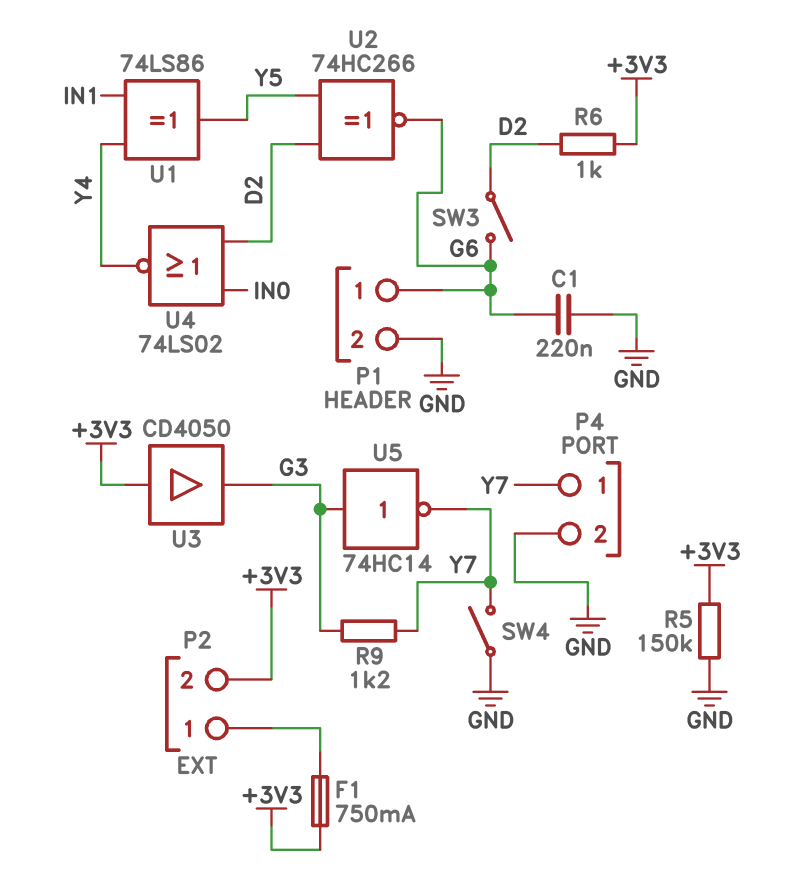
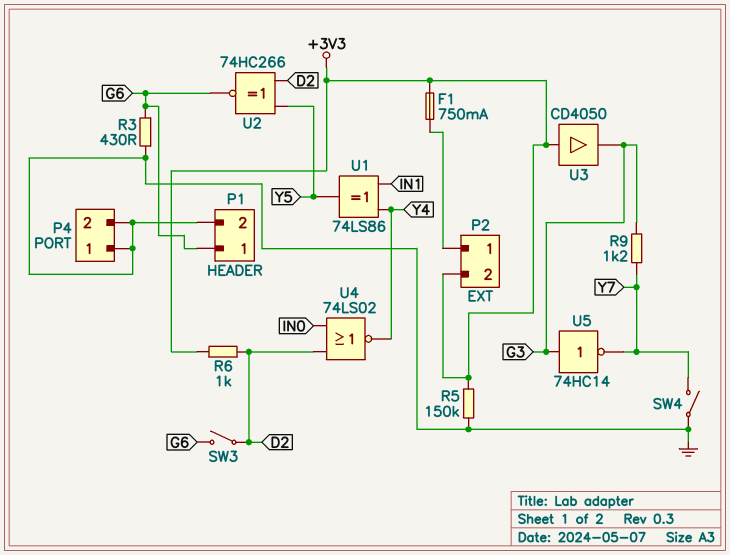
C1: 220nF (G6, GND) -> none
P4 pin 1: Y7 -> GND
R3: none -> 430 (G6, GND)

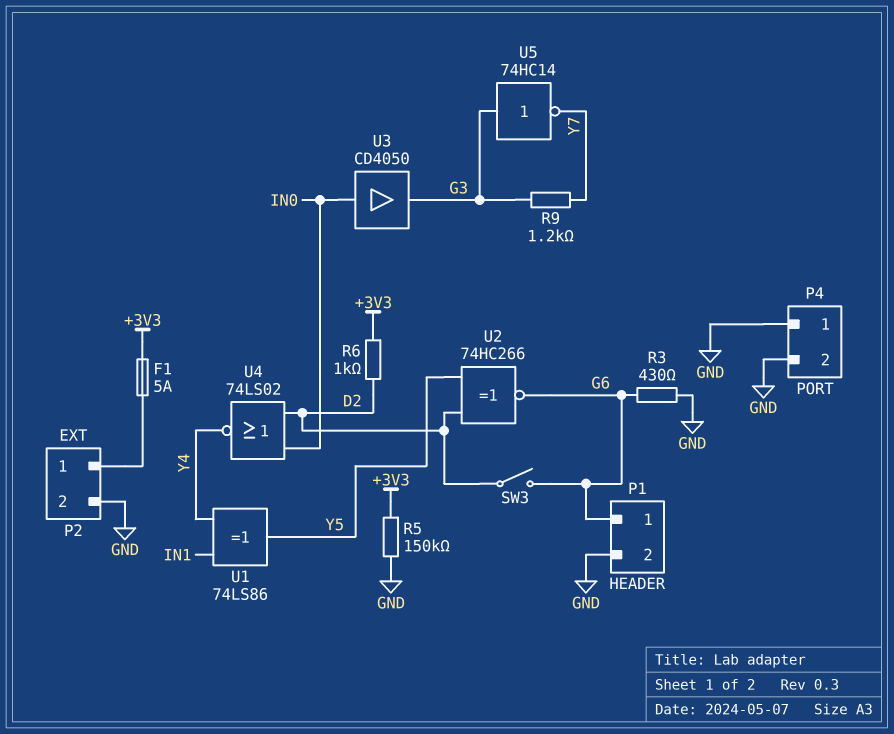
F1: 750mA (+3V3, P2/1) -> 5A (+3V3, P2/1)
P2 pin 2: +3V3 -> GND
SW4: switch (GND, Y7) -> none
U3: buffer CD4050 (in +3V3, out G3) -> buffer CD4050 (in IN0, out G3)

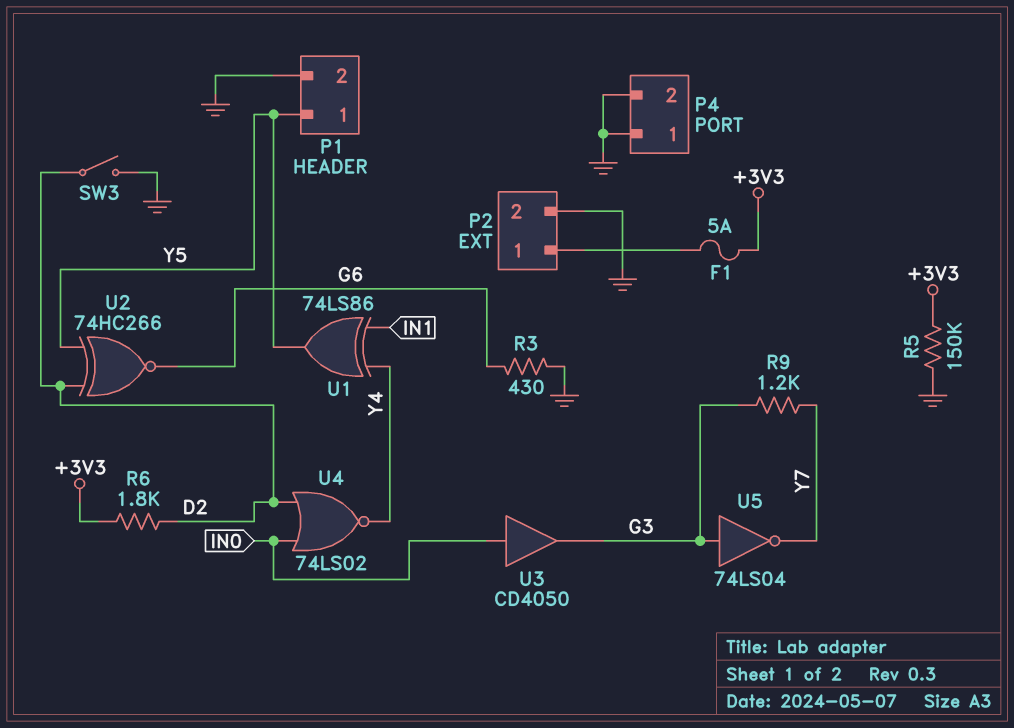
P1 pin 1: G6 -> Y5
R6: 1k (+3V3, D2) -> 1.8k (+3V3, D2)
SW3: switch (D2, G6) -> switch (D2, GND)
U5: NOT 74HC14 (in G3, out Y7) -> NOT 74LS04 (in G3, out Y7)

